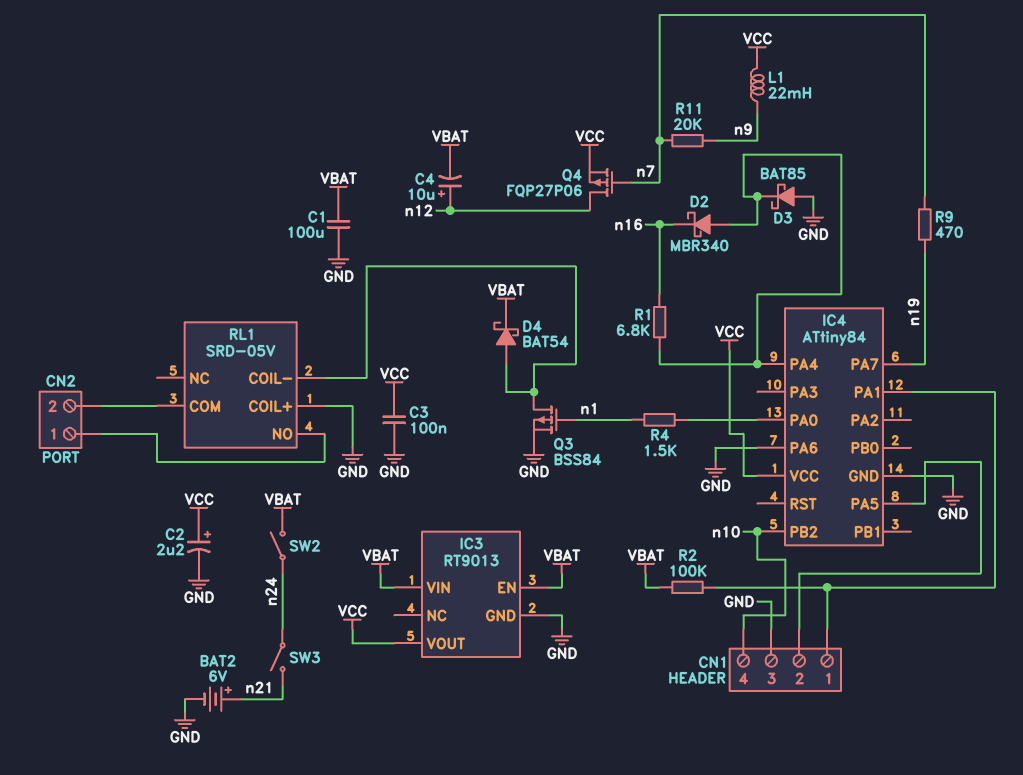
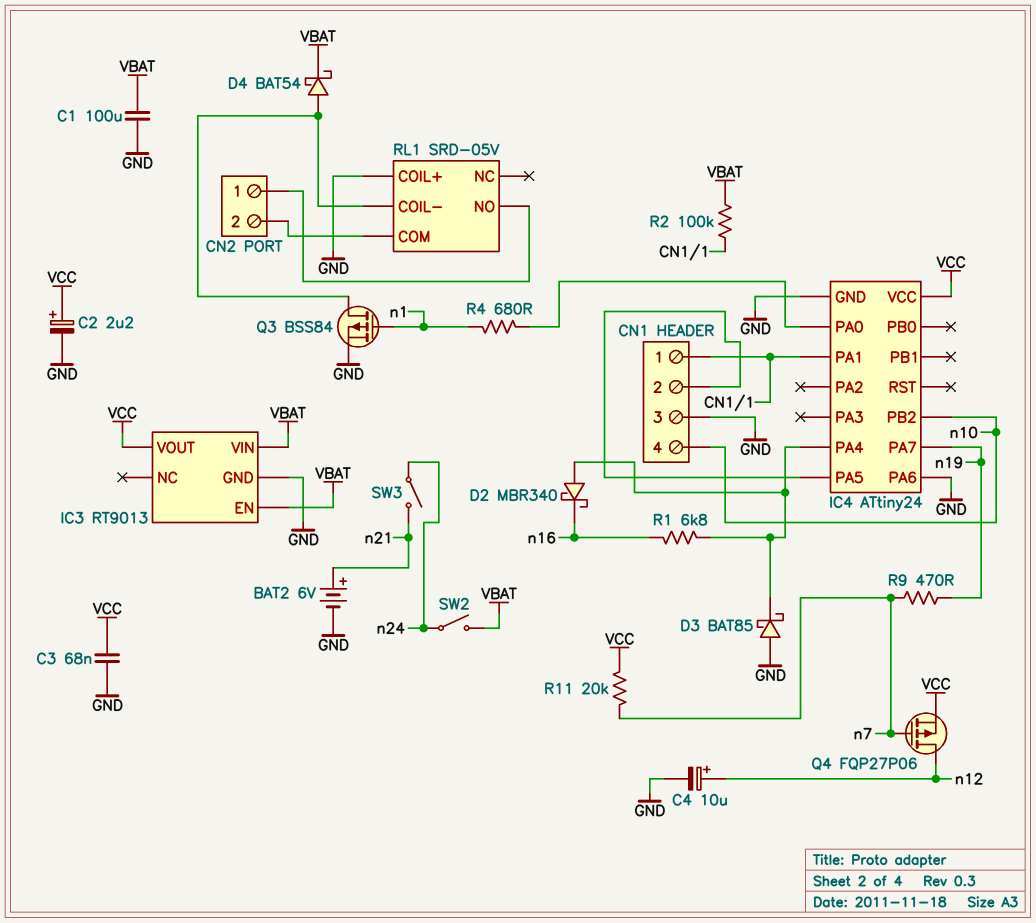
C3: 100nF (GND, VCC) -> 68nF (GND, VCC)
C4: 10uF (plus n12, minus VBAT) -> 10uF (plus n12, minus GND)
IC4: ATtiny84 -> ATtiny24
L1: 22mH (VCC, n9) -> none
R4: 1.5k (IC4/PA0, n1) -> 680 (IC4/PA0, n1)
R11: 20k (n7, n9) -> 20k (VCC, n7)

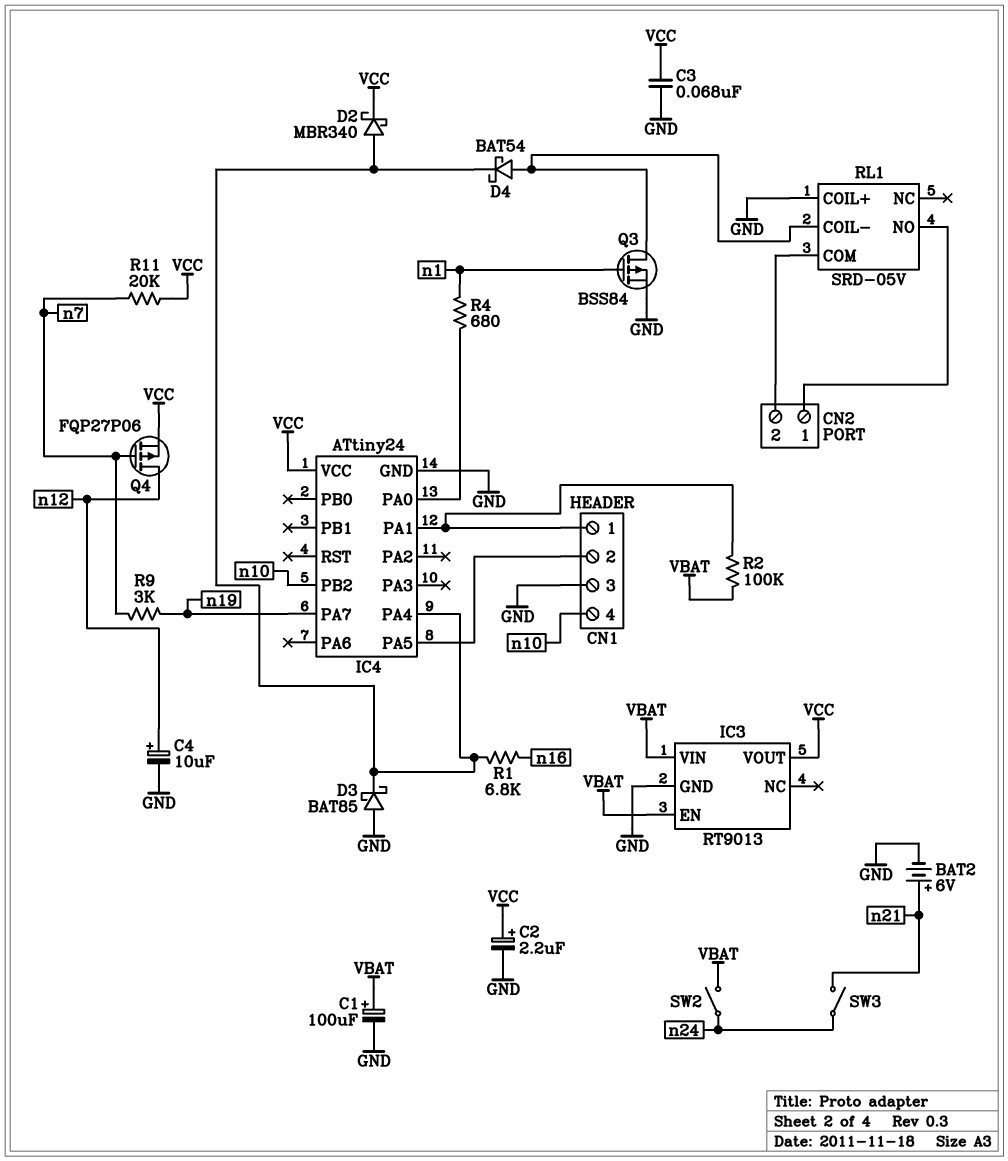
C1: 100uF (GND, VBAT) -> 100uF (plus VBAT, minus GND)
D2: schottky MBR340 (A IC4/PA4, K n16) -> schottky MBR340 (A IC4/PA4, K VCC)
D4: schottky BAT54 (A RL1/COIL-, K VBAT) -> schottky BAT54 (A RL1/COIL-, K IC4/PA4)
IC4 pin PA6: GND -> none
R9: 470 (n7, n19) -> 3k (n7, n19)

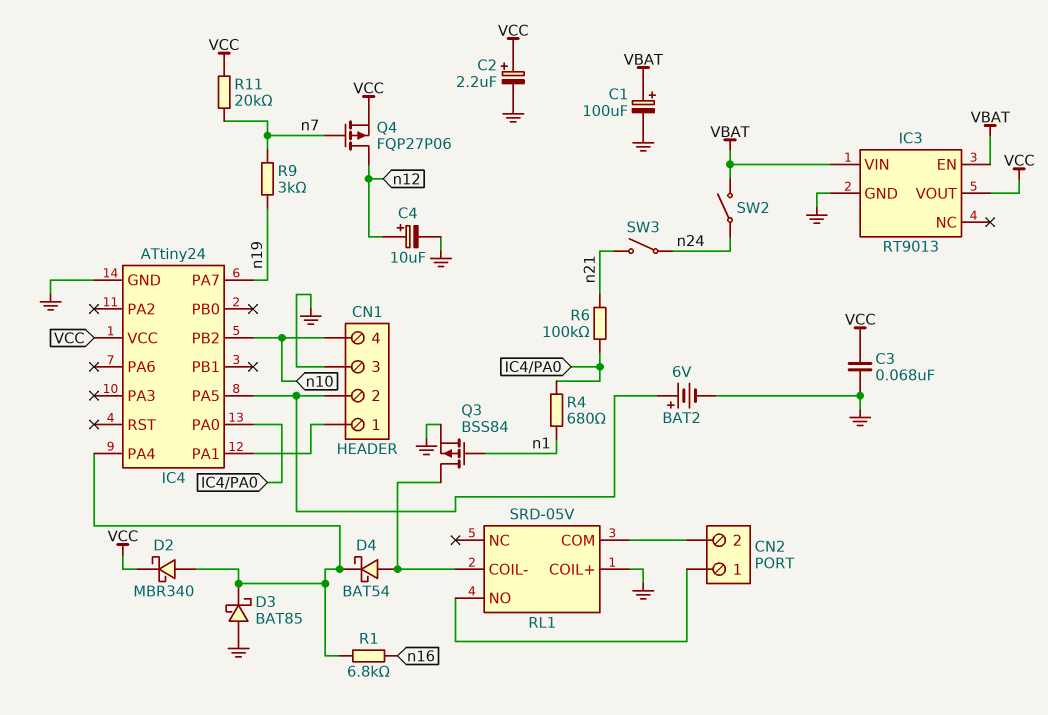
BAT2: 6V (plus n21, minus GND) -> 6V (plus CN1/2, minus GND)
R2: 100k (CN1/1, VBAT) -> none
R6: none -> 100k (IC4/PA0, n21)

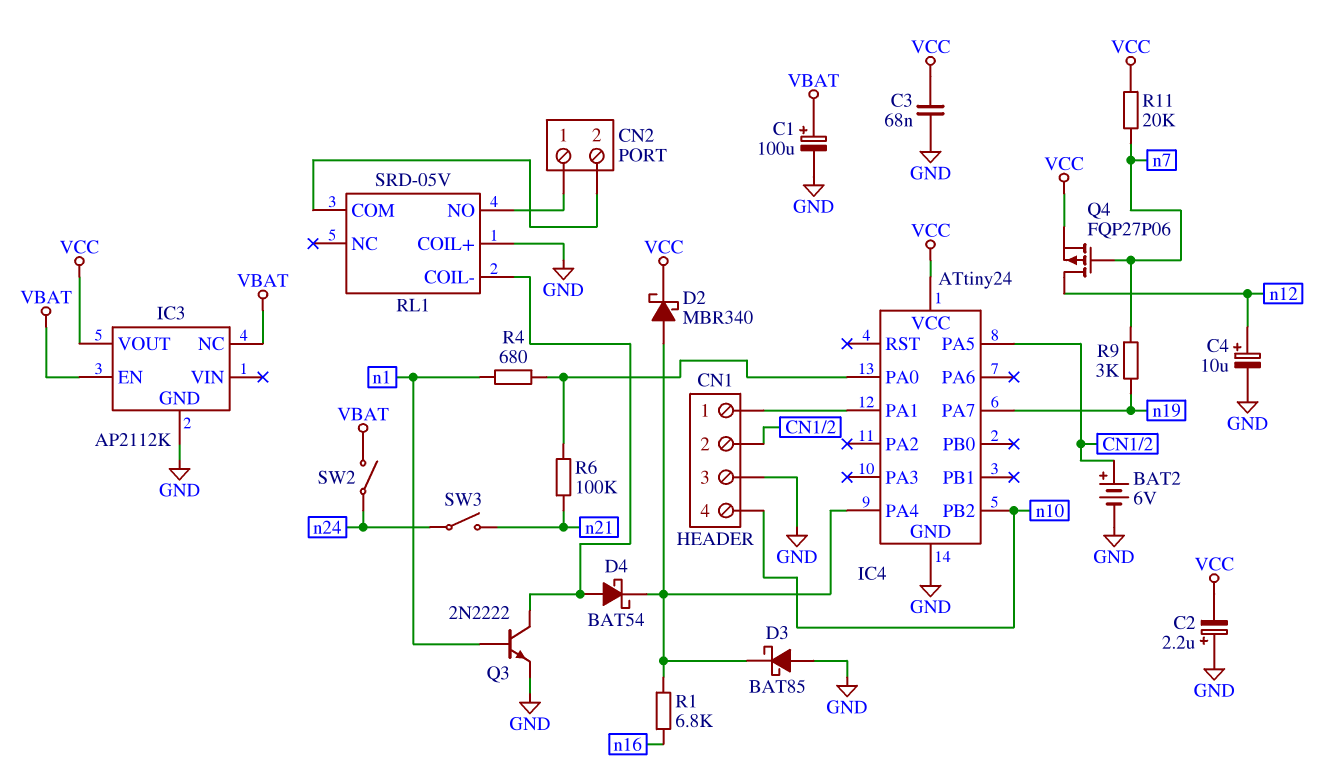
C2: 2.2uF (plus VCC, minus GND) -> 2.2uF (plus GND, minus VCC)
IC3: RT9013 -> AP2112K
IC3 pin NC: none -> VBAT
IC3 pin VIN: VBAT -> none
Q3: PMOS BSS84 (G n1, D RL1/COIL-, S GND) -> NPN 2N2222 (B n1, C RL1/COIL-, E GND)

